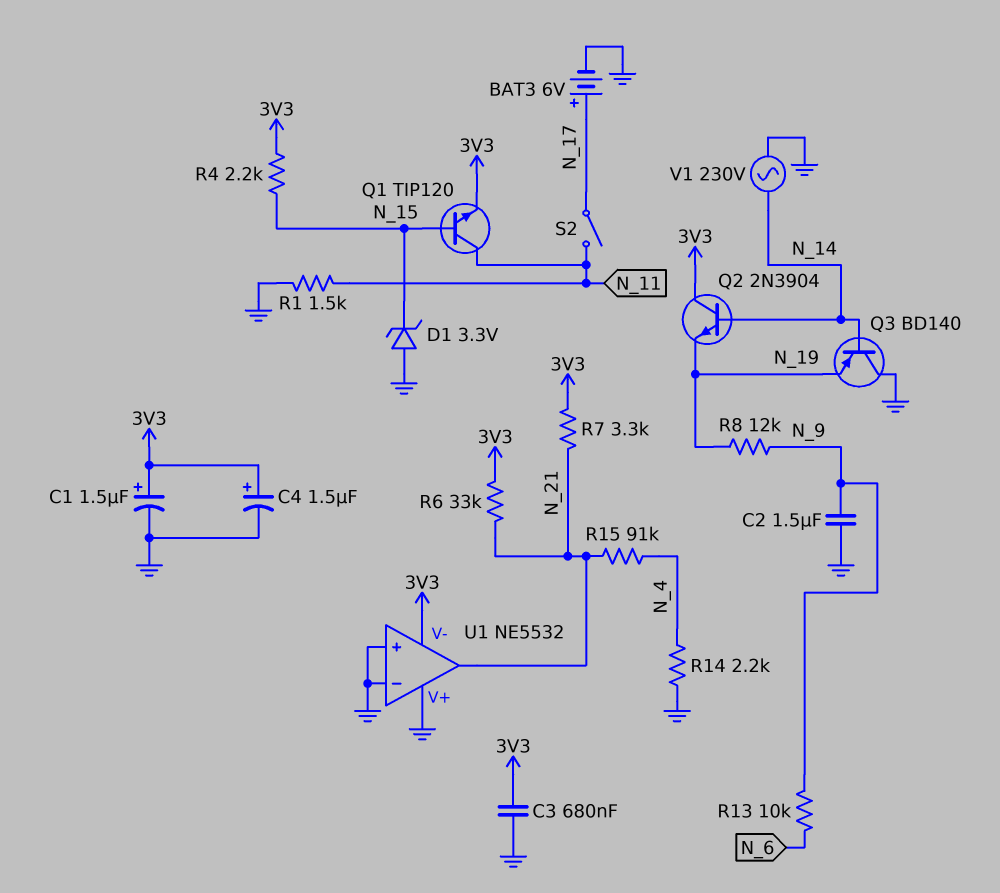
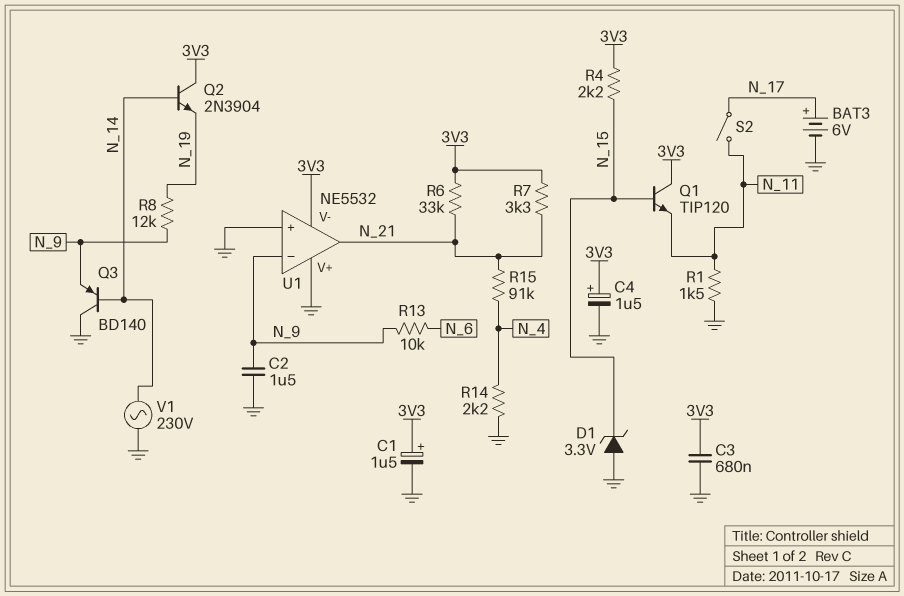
Q1: NPN TIP120 (B N_15, C N_11, E 3V3) -> NPN TIP120 (B N_15, C 3V3, E N_11)
Q3: PNP BD140 (B N_14, C GND, E N_19) -> PNP BD140 (B N_14, C GND, E N_9)
U1 pin in-: GND -> N_9

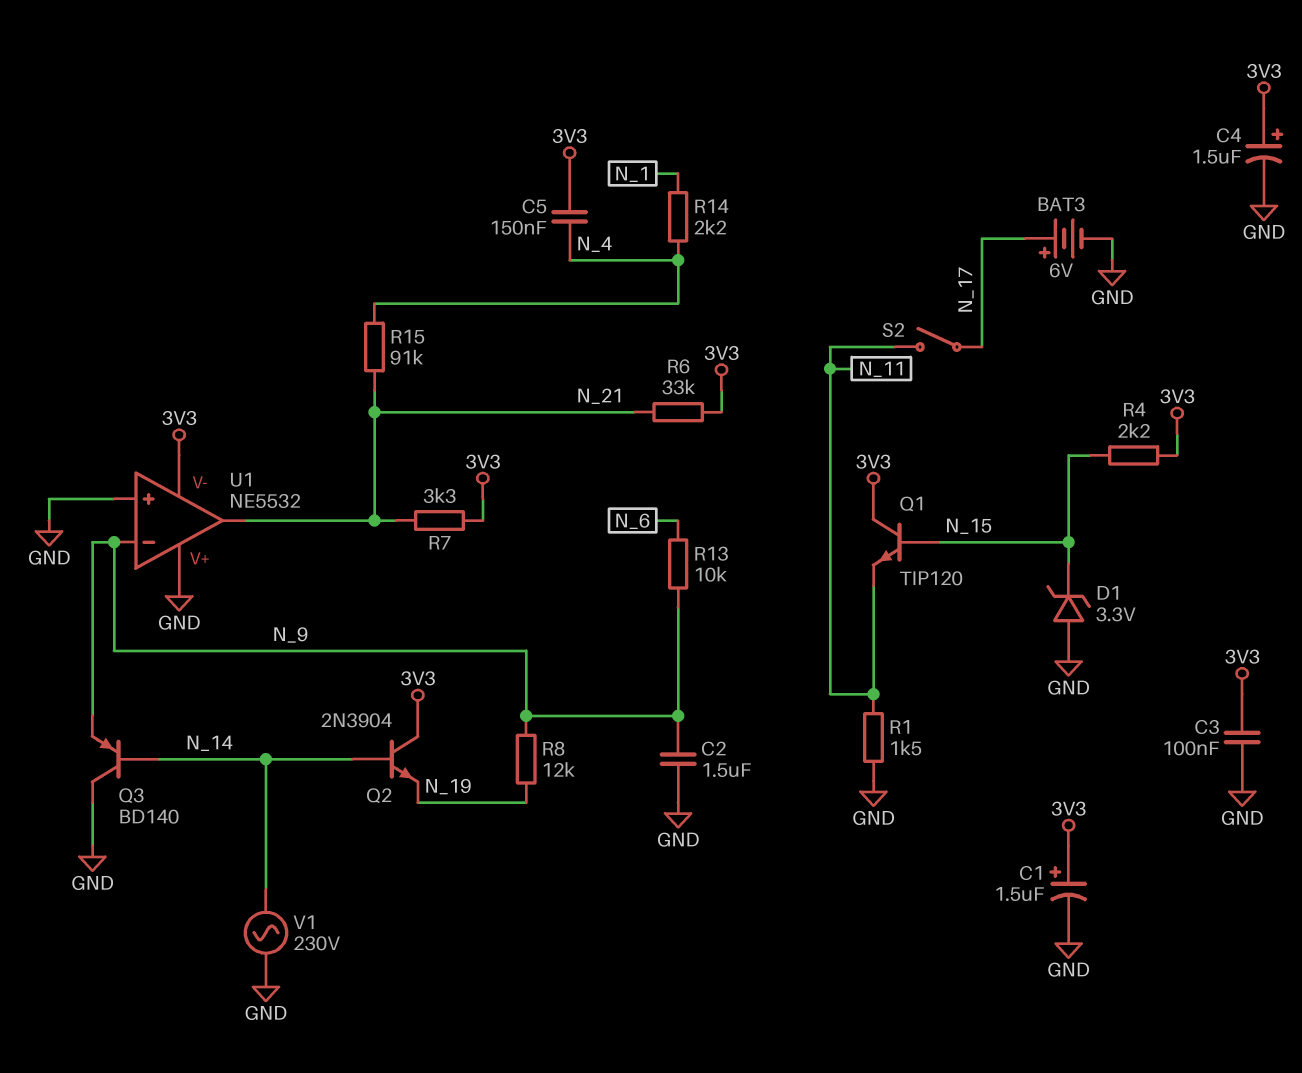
C3: 680nF (3V3, GND) -> 100nF (3V3, GND)
C5: none -> 150nF (3V3, N_4)
R14: 2.2k (GND, N_4) -> 2.2k (N_1, N_4)

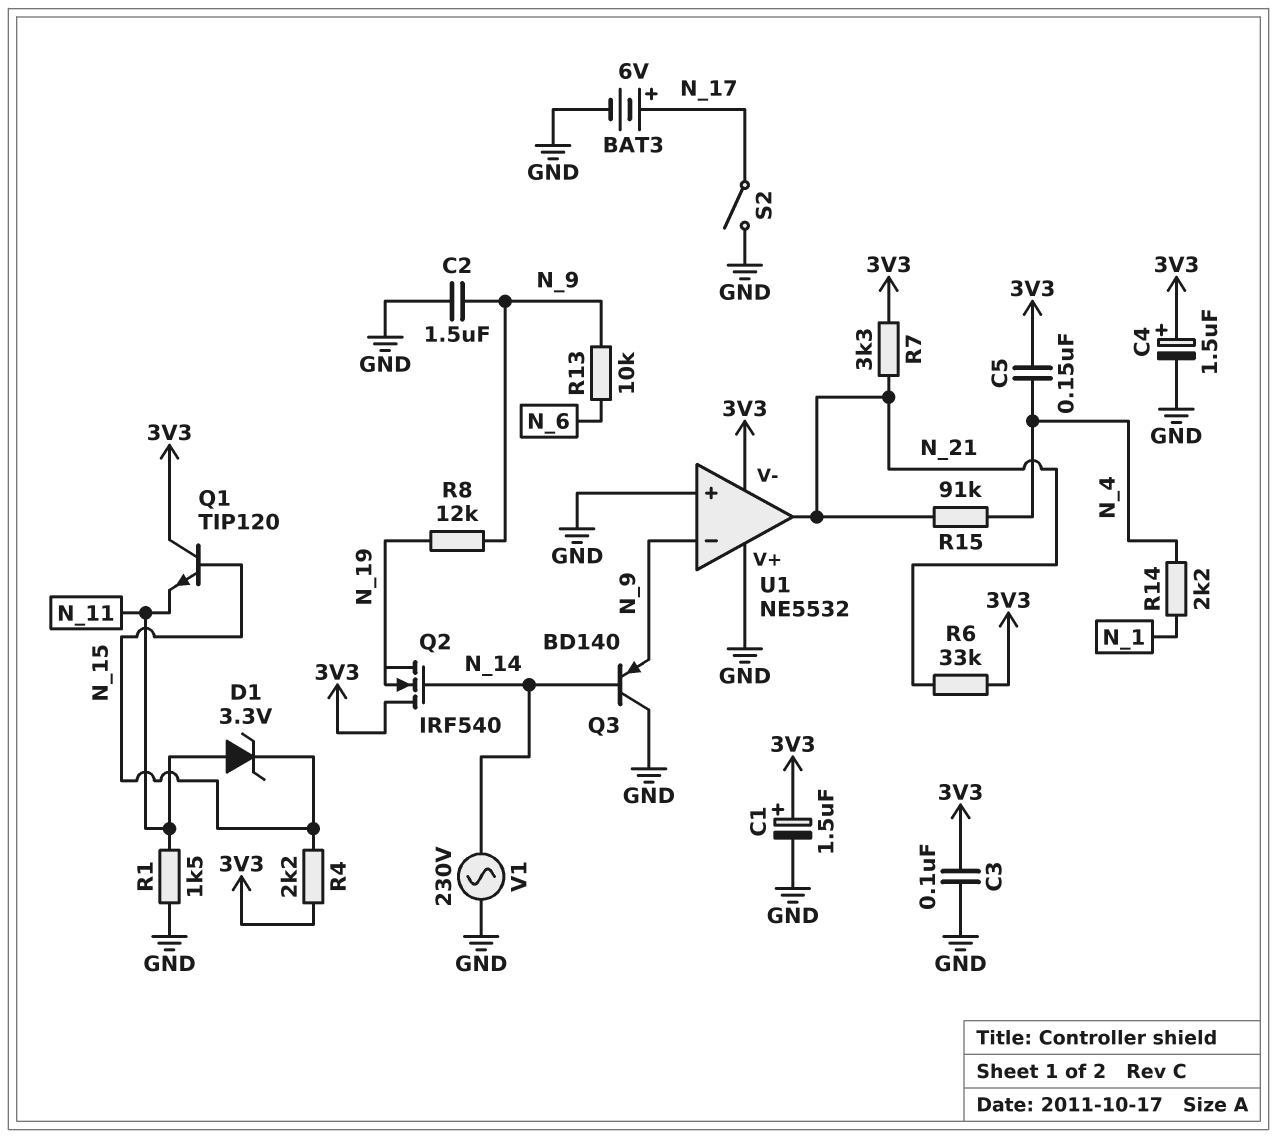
D1: zener 3.3V (A GND, K N_15) -> zener 3.3V (A N_11, K N_15)
Q2: NPN 2N3904 (B N_14, C 3V3, E N_19) -> NMOS IRF540 (G N_14, D 3V3, S N_19)
S2: switch (N_11, N_17) -> switch (GND, N_17)

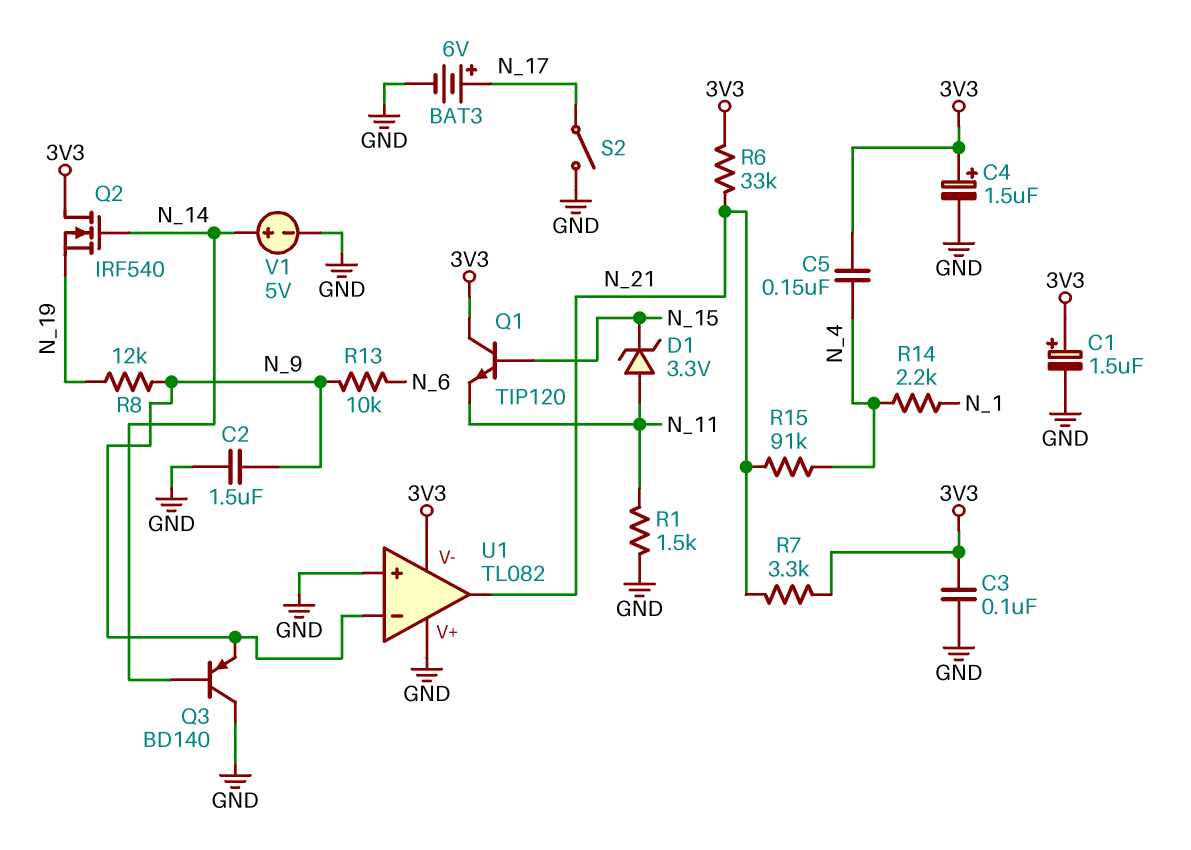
R4: 2.2k (3V3, N_15) -> none
U1: NE5532 -> TL082
V1: AC 230V (GND, N_14) -> 5V (plus N_14, minus GND)

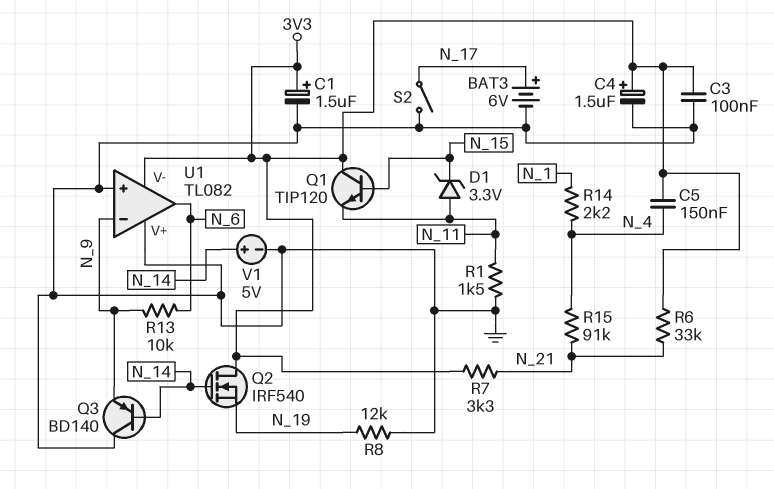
C2: 1.5uF (GND, N_9) -> none
R8: 12k (N_9, N_19) -> 12k (GND, N_19)
U1 pin out: N_21 -> N_6

